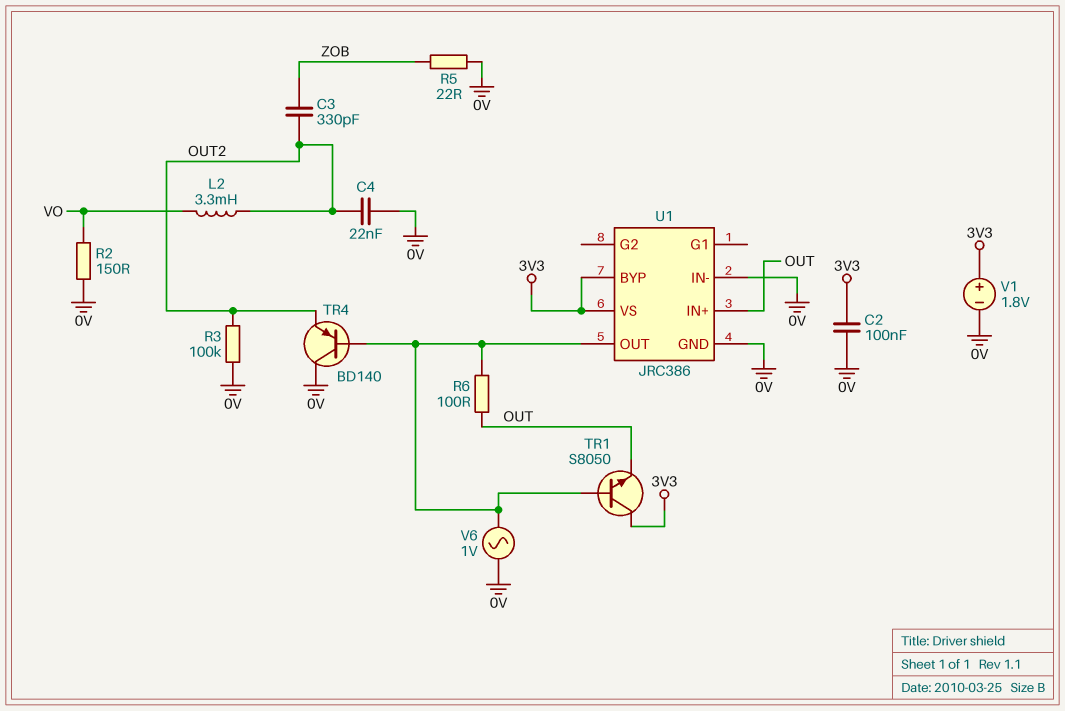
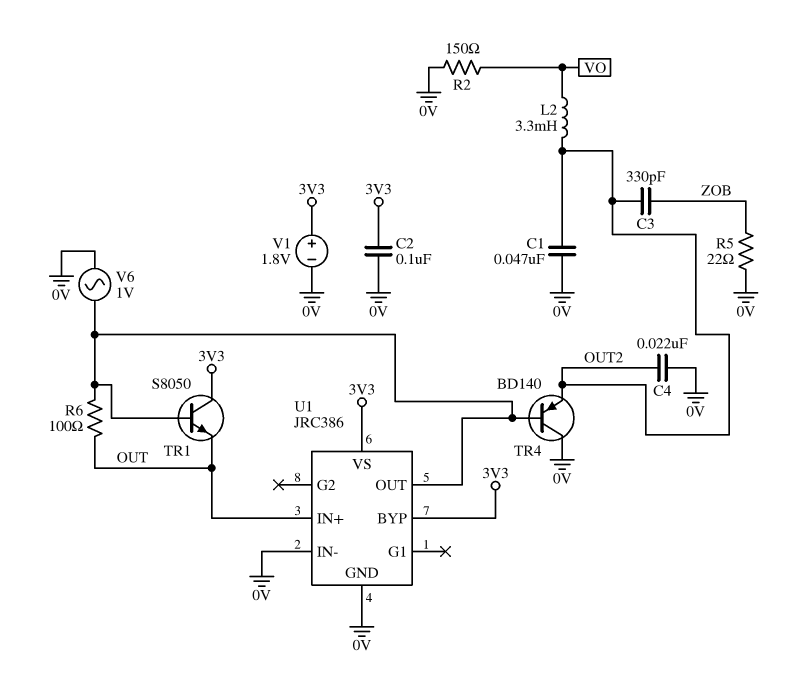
C1: none -> 47nF (0V, OUT2)
R3: 100k (0V, OUT2) -> none

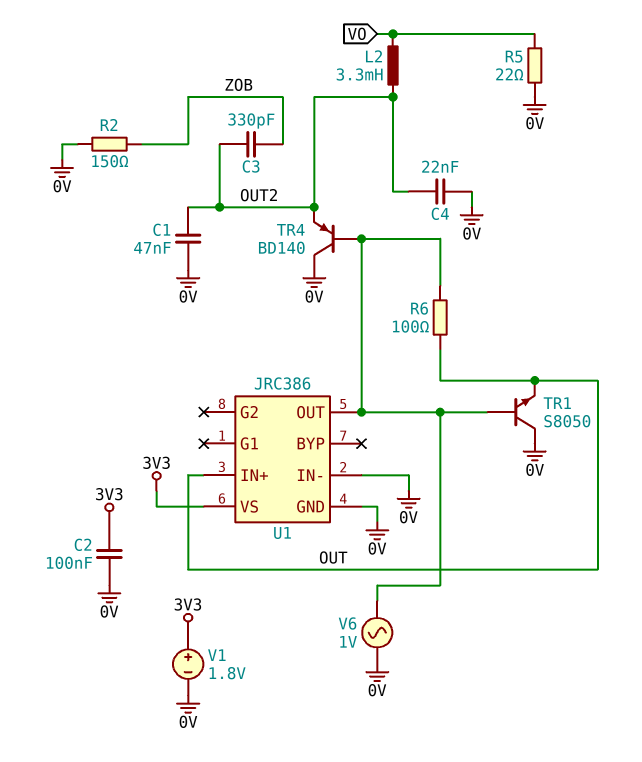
R2: 150 (0V, VO) -> 150 (0V, ZOB)
R5: 22 (0V, ZOB) -> 22 (0V, VO)
TR1: NPN S8050 (B U1/OUT, C 3V3, E OUT) -> NPN S8050 (B U1/OUT, C 0V, E OUT)
U1 pin BYP: 3V3 -> none

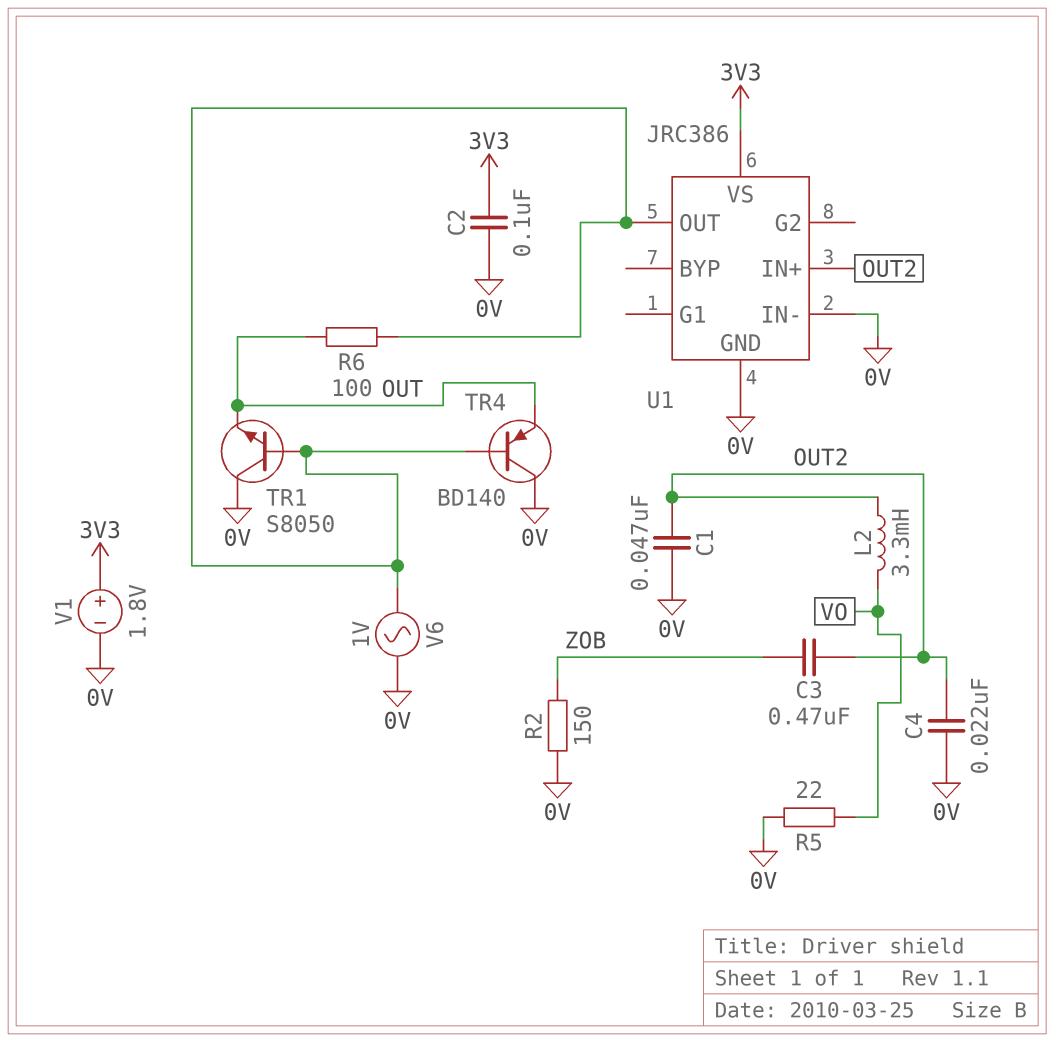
C3: 330pF (OUT2, ZOB) -> 470nF (OUT2, ZOB)
TR4: PNP BD140 (B U1/OUT, C 0V, E OUT2) -> PNP BD140 (B U1/OUT, C 0V, E OUT)
U1 pin IN+: OUT -> OUT2

